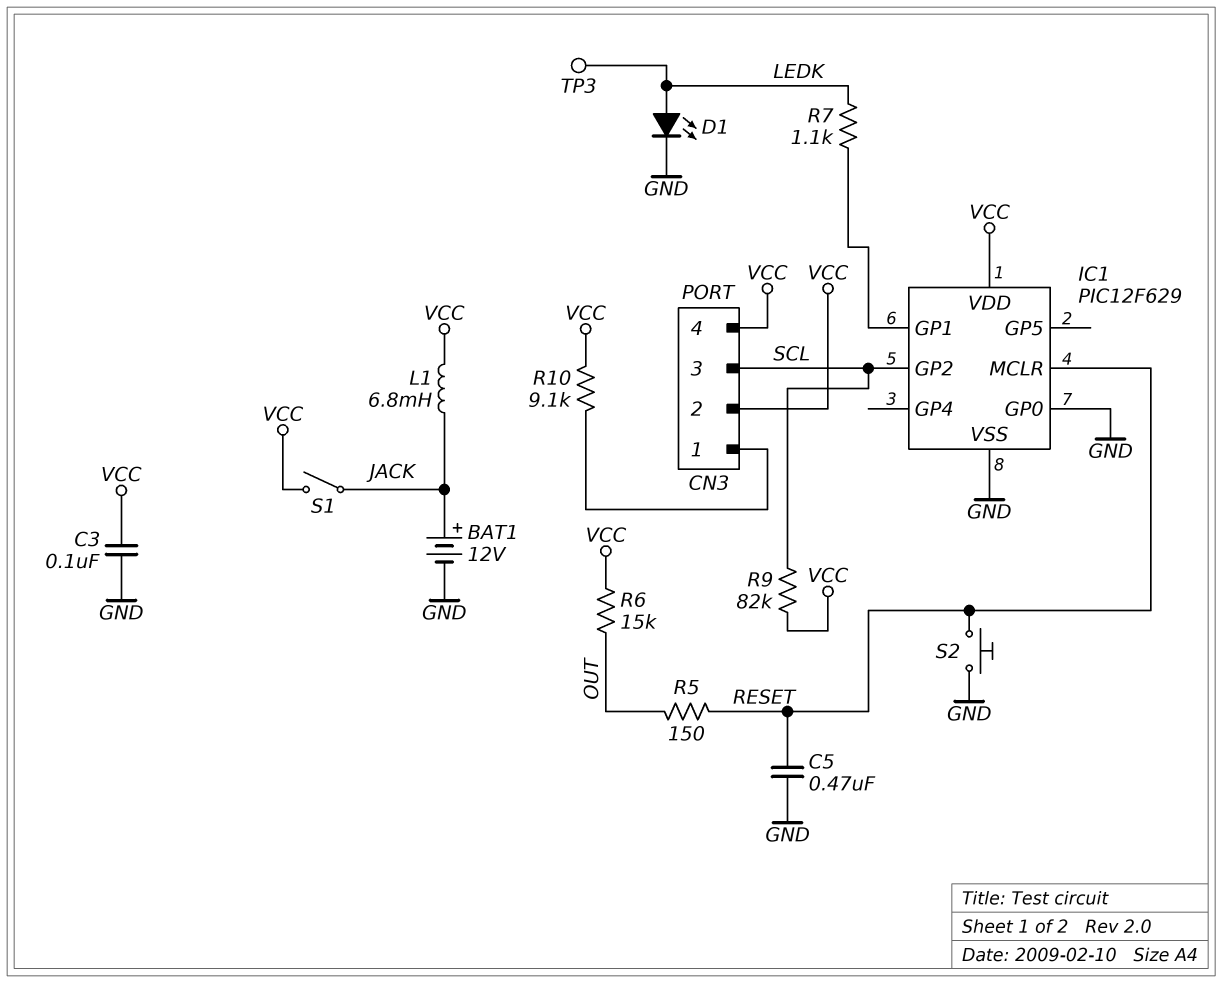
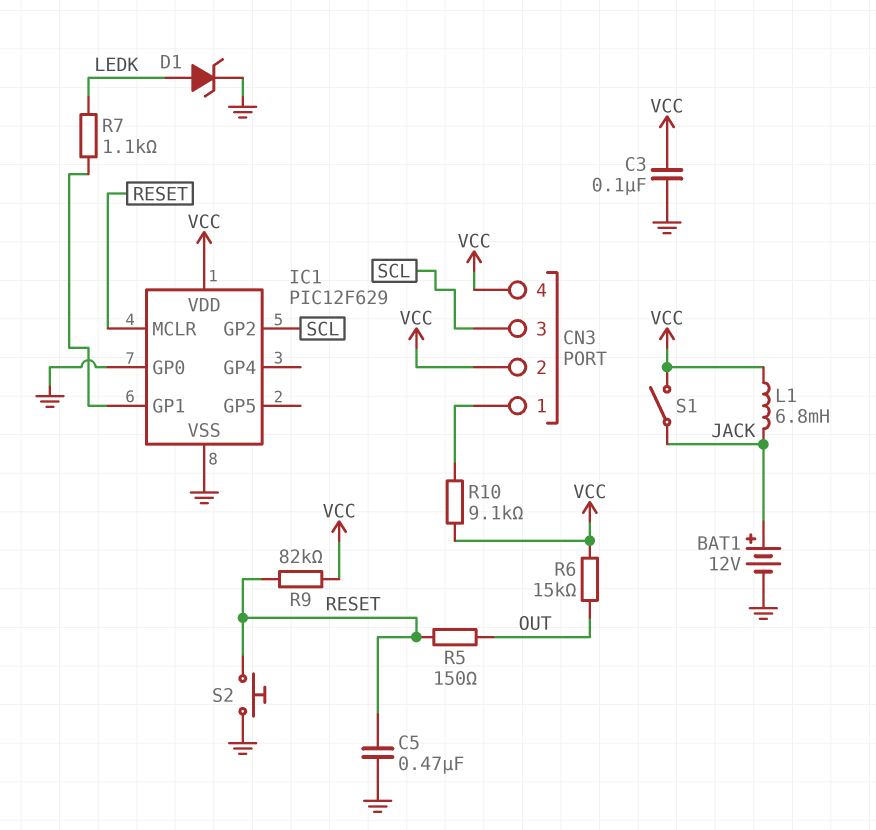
D1: LED (A LEDK, K GND) -> zener (A LEDK, K GND)
R9: 82k (SCL, VCC) -> 82k (RESET, VCC)
TP3: test point (LEDK) -> none

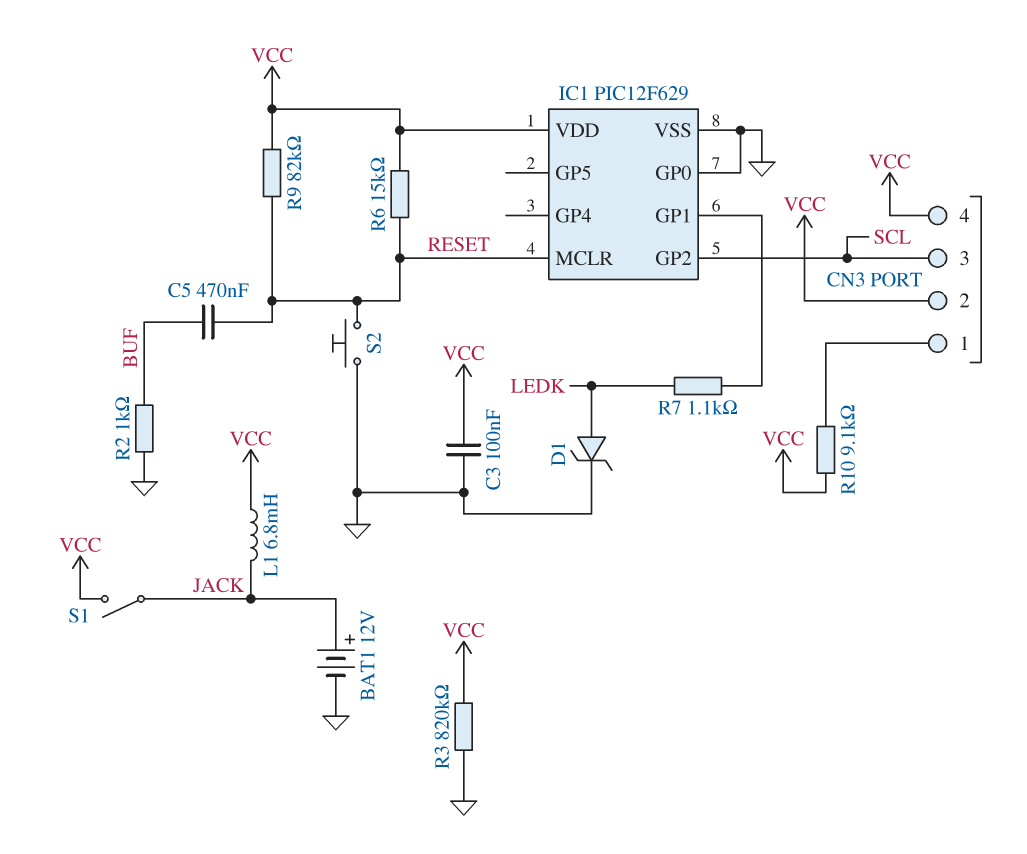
C5: 470nF (GND, RESET) -> 470nF (BUF, RESET)
R2: none -> 1k (BUF, GND)
R3: none -> 820k (GND, VCC)
R5: 150 (OUT, RESET) -> none
R6: 15k (OUT, VCC) -> 15k (RESET, VCC)

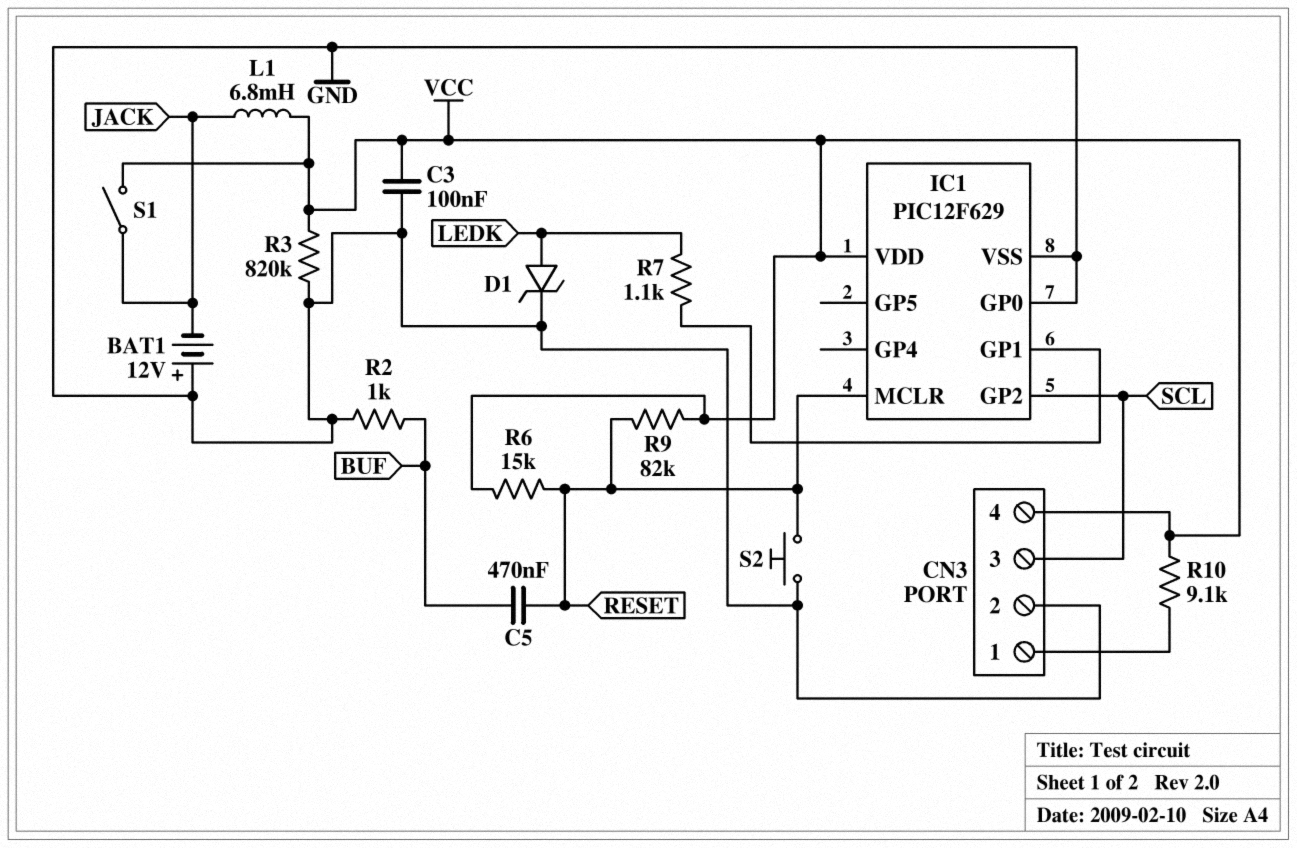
BAT1: 12V (plus JACK, minus GND) -> 12V (plus GND, minus JACK)
CN3 pin 2: VCC -> GND

